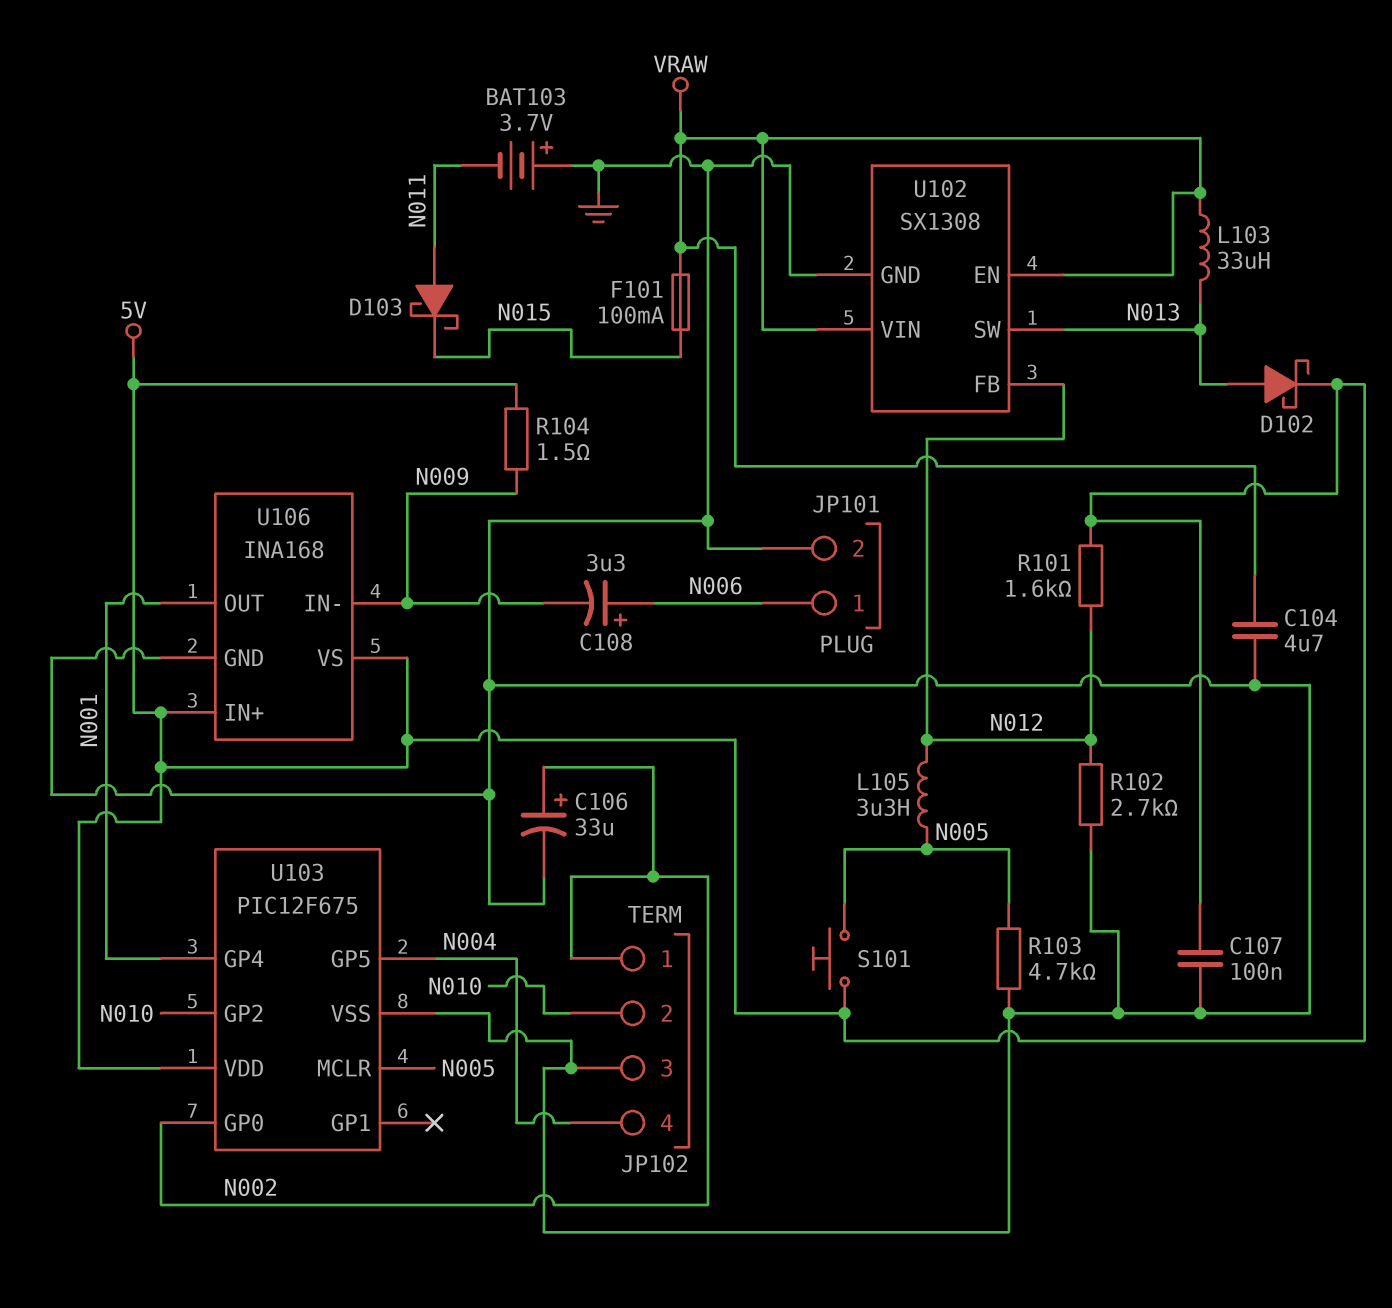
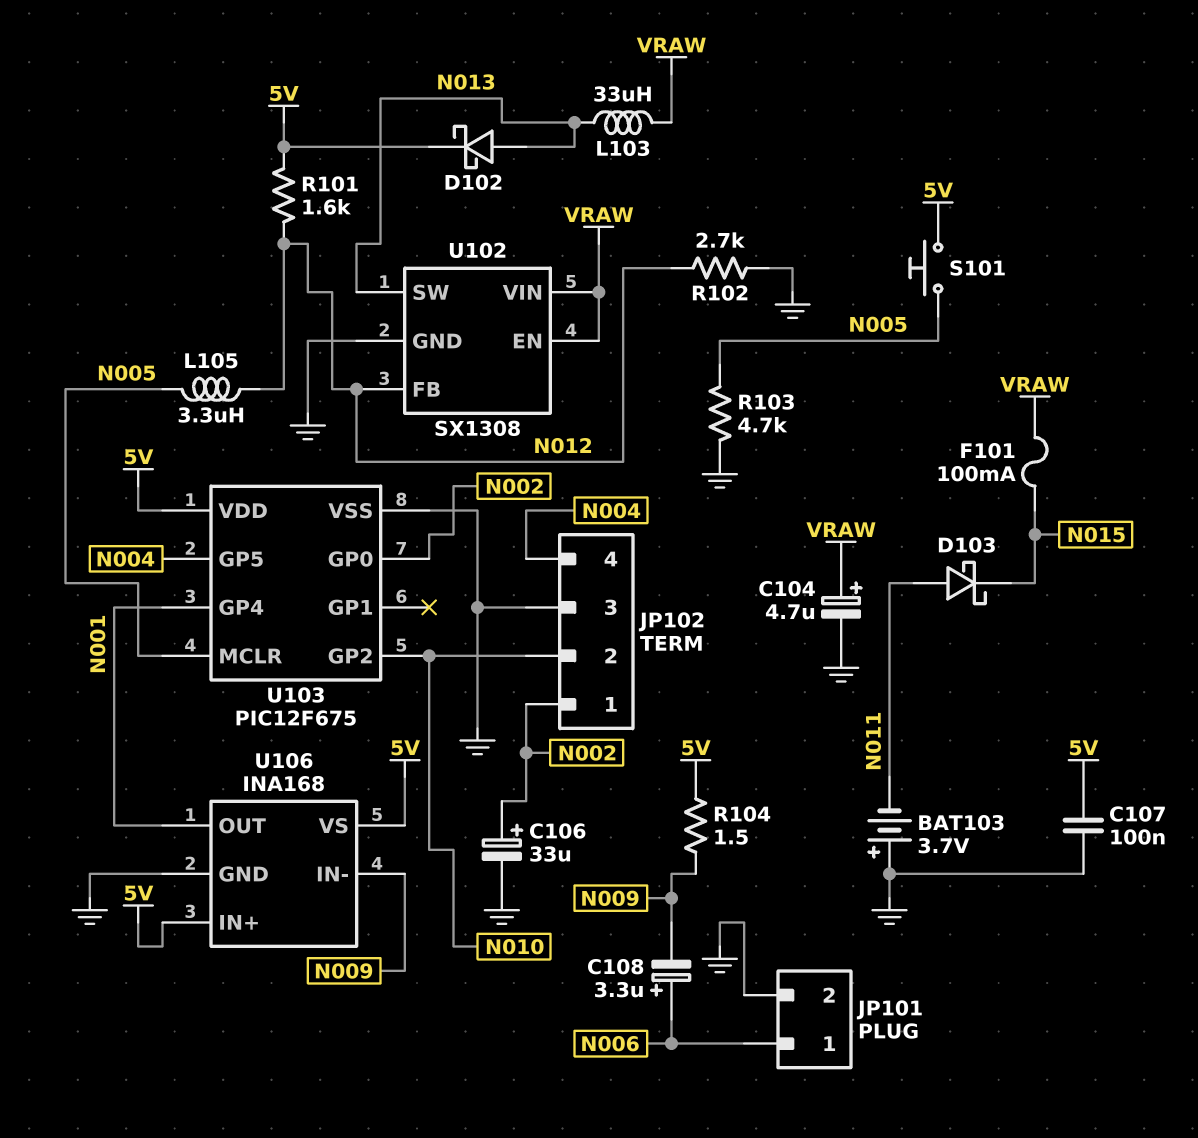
C104: 4.7uF (GND, VRAW) -> 4.7uF (plus VRAW, minus GND)

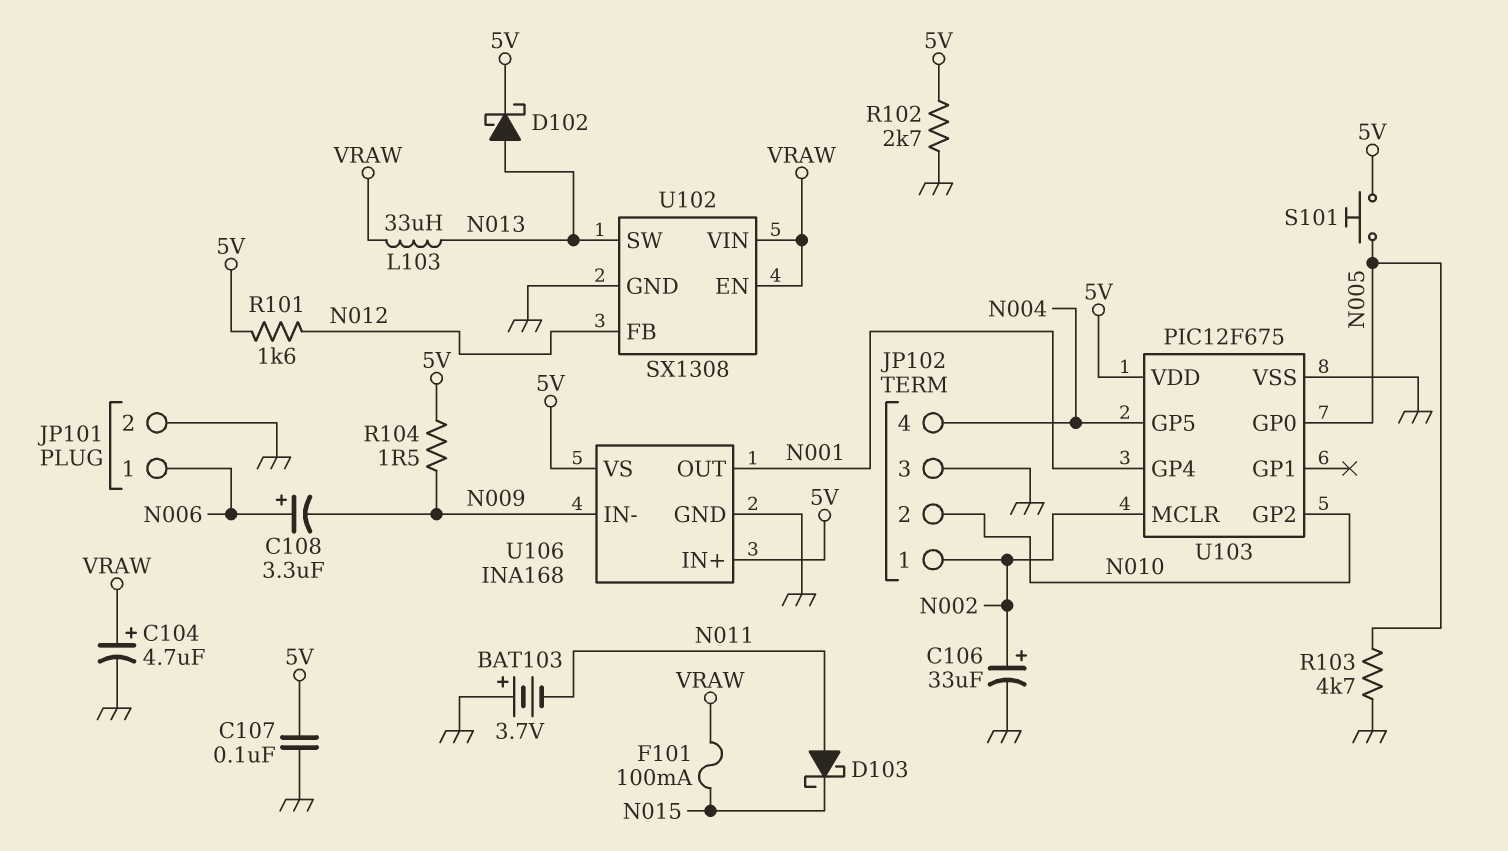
L105: 3.3uH (N005, N012) -> none
R102: 2.7k (GND, N012) -> 2.7k (5V, GND)
U103 pin GP0: N002 -> N005
U103 pin MCLR: N005 -> N002

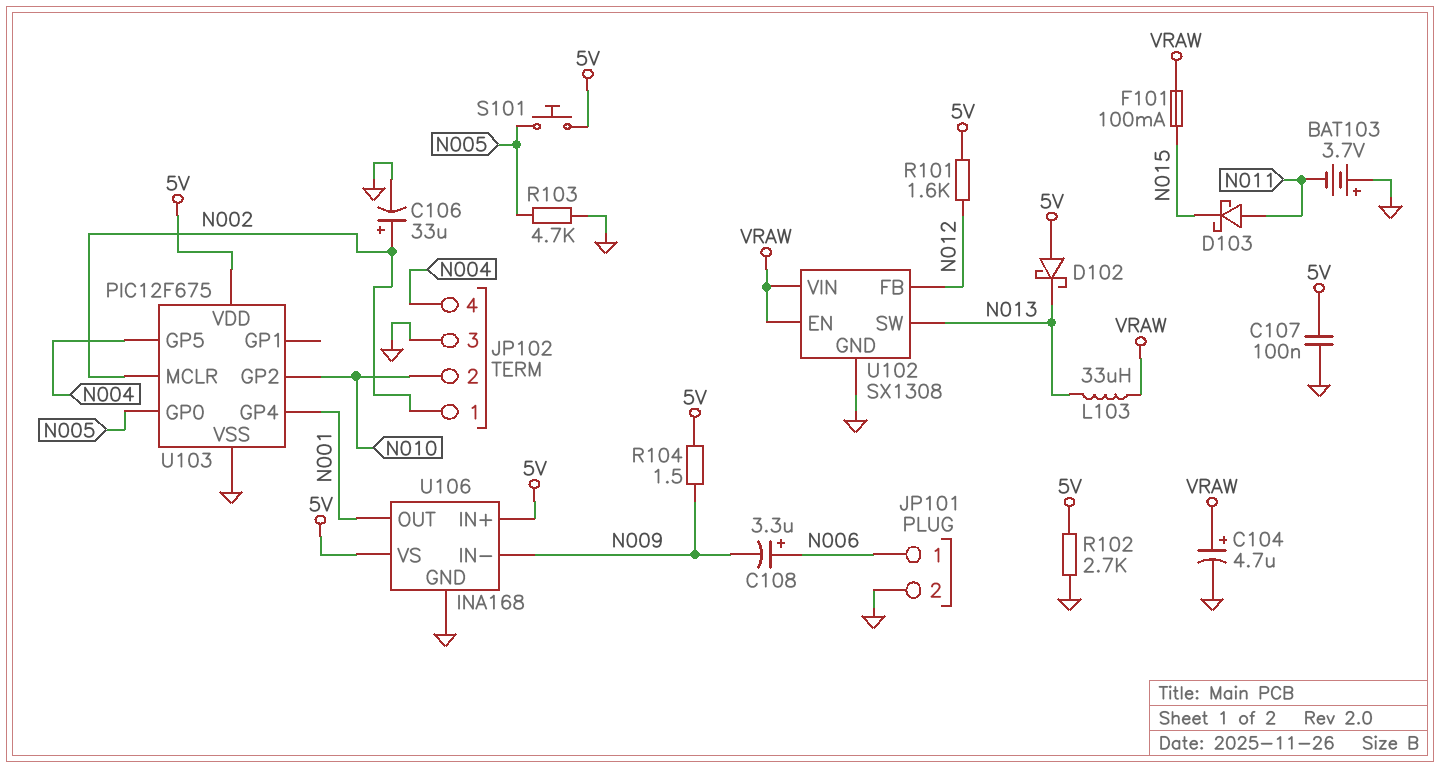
D102: schottky (A N013, K 5V) -> schottky (A 5V, K N013)

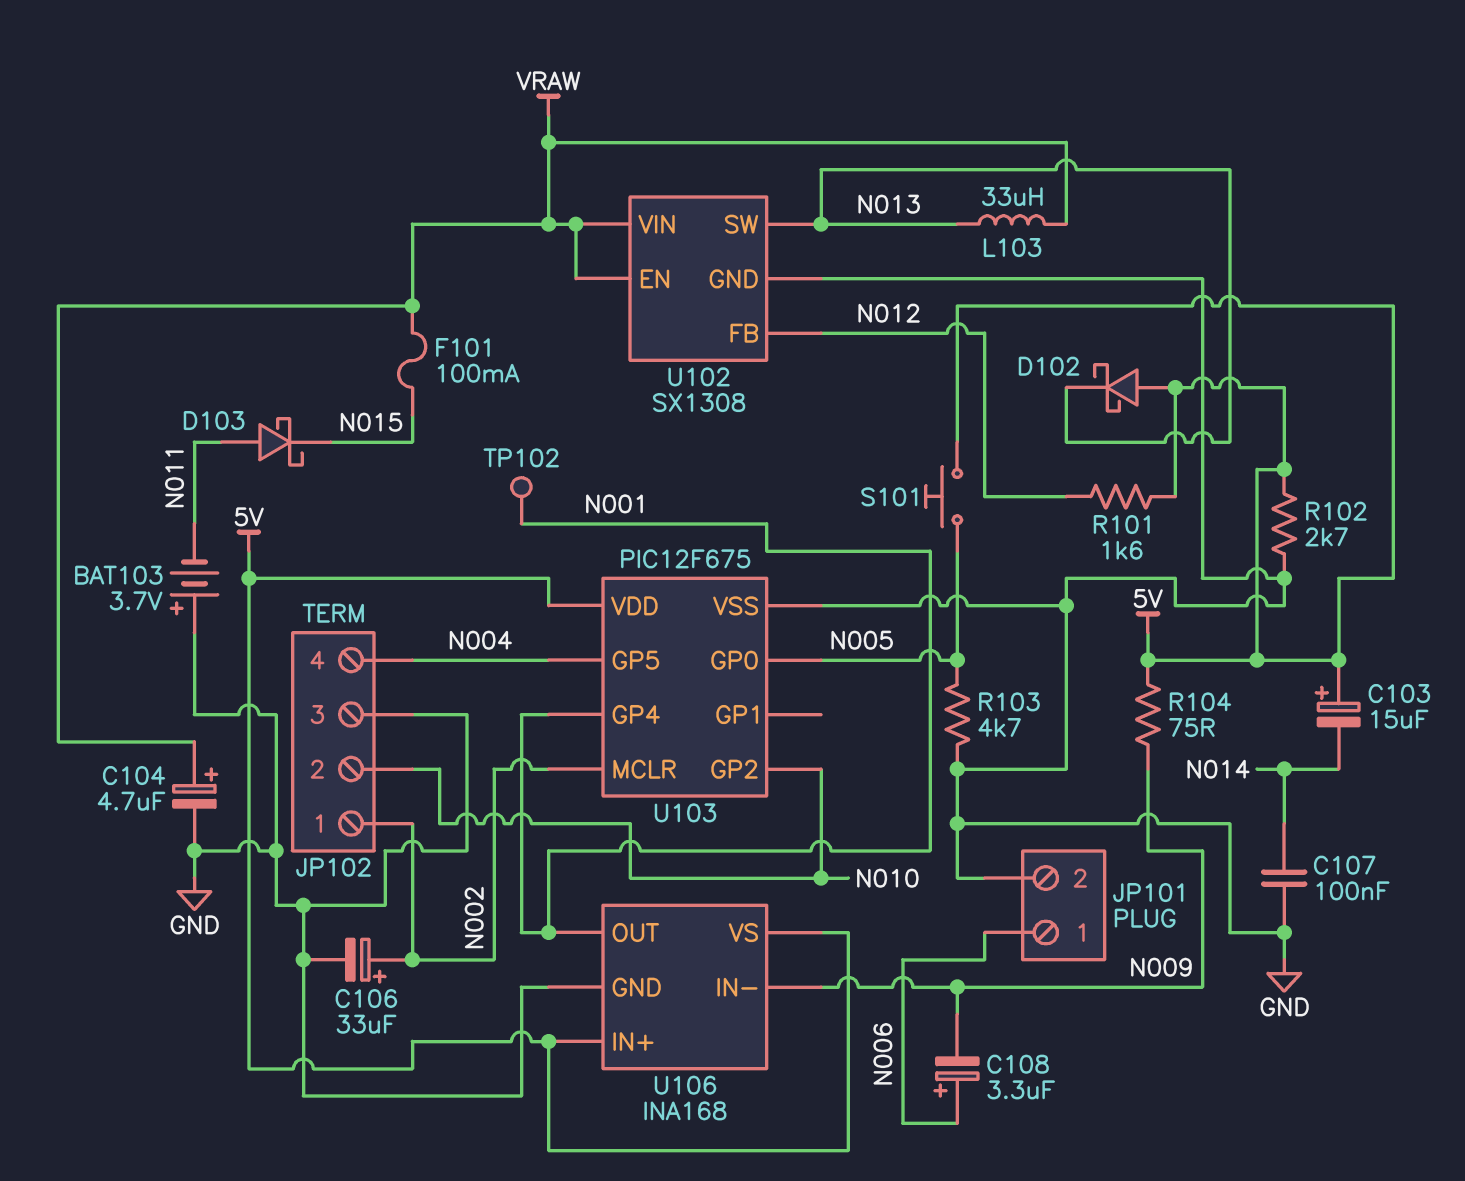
C103: none -> 15uF (plus 5V, minus N014)
C107: 100nF (5V, GND) -> 100nF (GND, N014)
R104: 1.5 (5V, N009) -> 75 (5V, N009)
TP102: none -> test point (N001)

